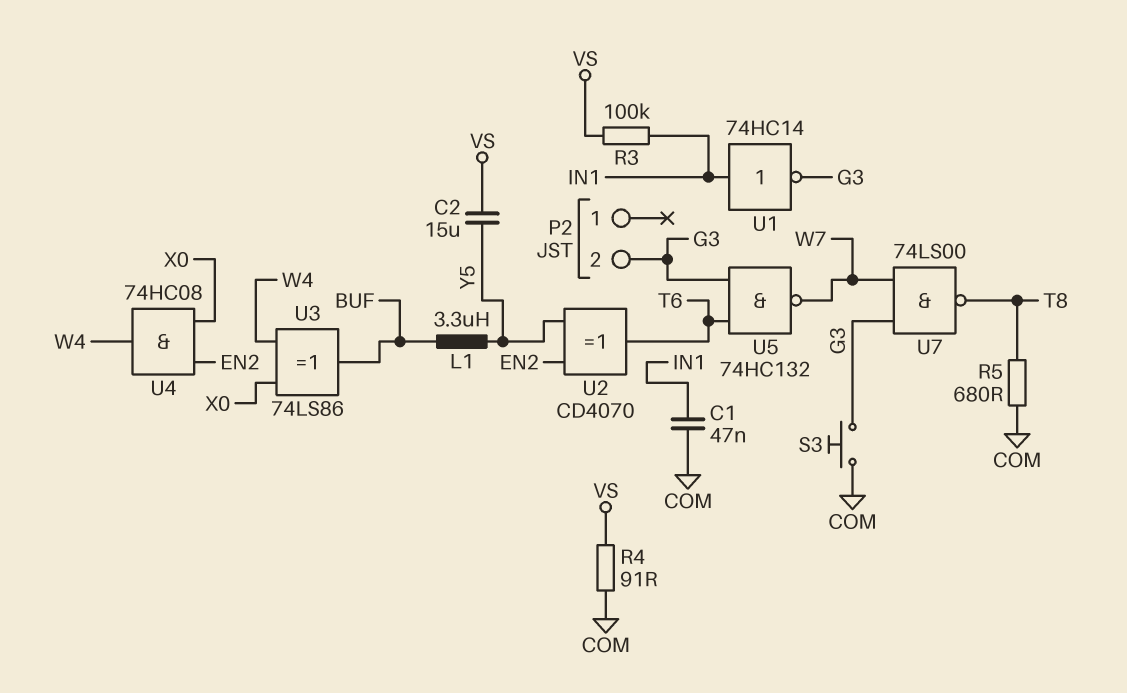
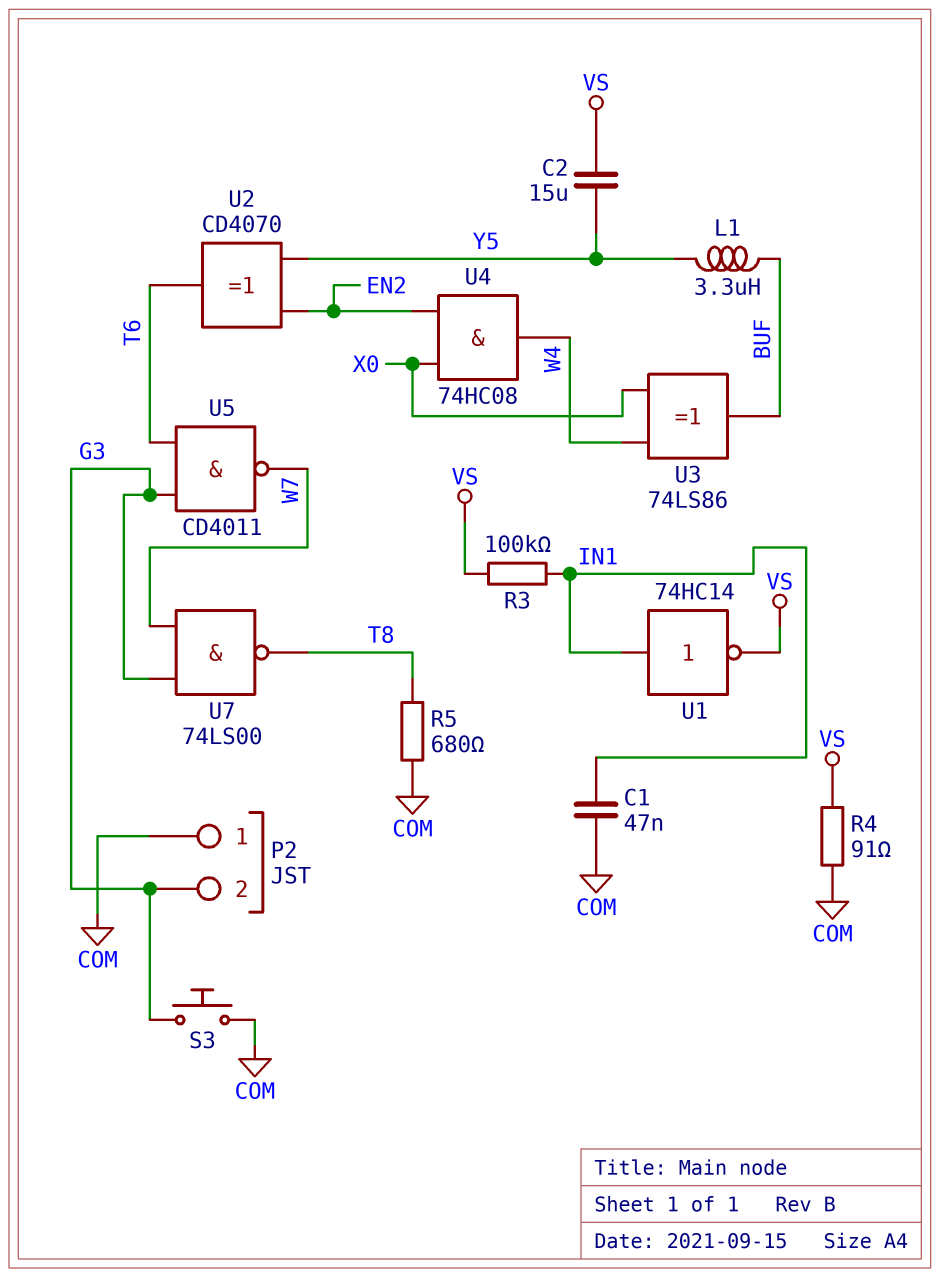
P2 pin 1: none -> COM
U1: NOT 74HC14 (in IN1, out G3) -> NOT 74HC14 (in IN1, out VS)
U5: NAND 74HC132 (in G3, in T6, out W7) -> NAND CD4011 (in G3, in T6, out W7)

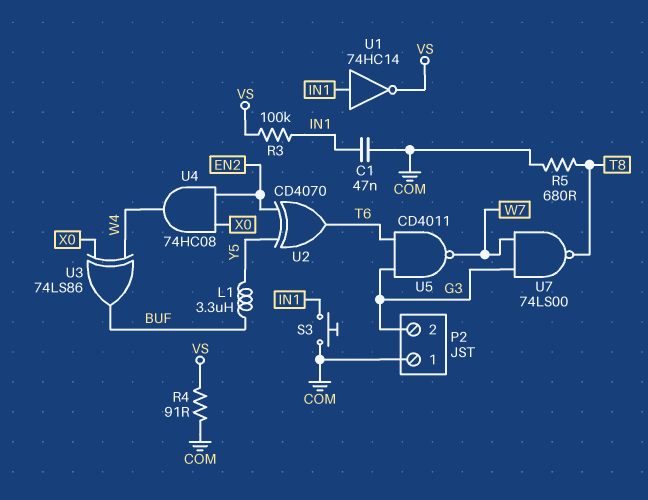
C2: 15uF (VS, Y5) -> none
S3: button (COM, G3) -> button (COM, IN1)

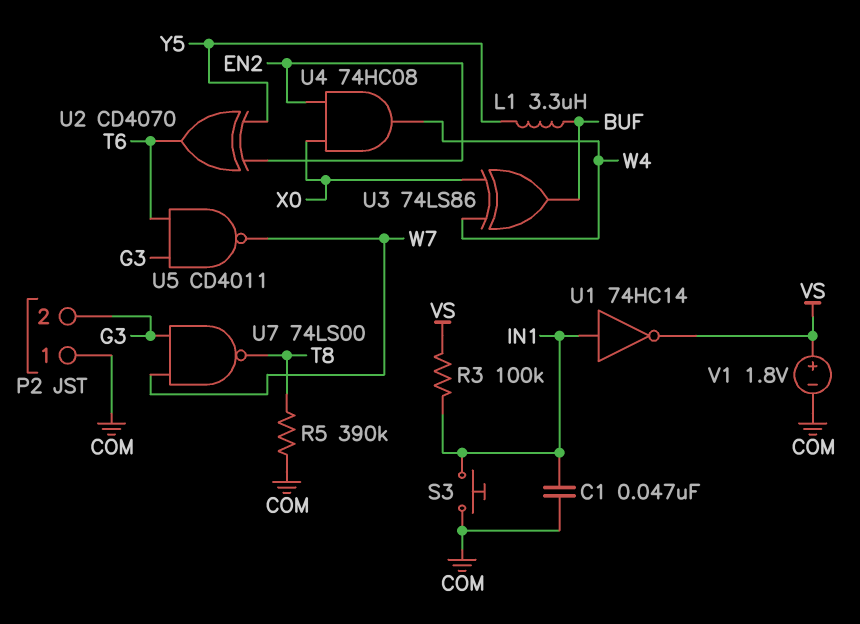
R4: 91 (COM, VS) -> none
R5: 680 (COM, T8) -> 390k (COM, T8)
V1: none -> 1.8V (plus VS, minus COM)

